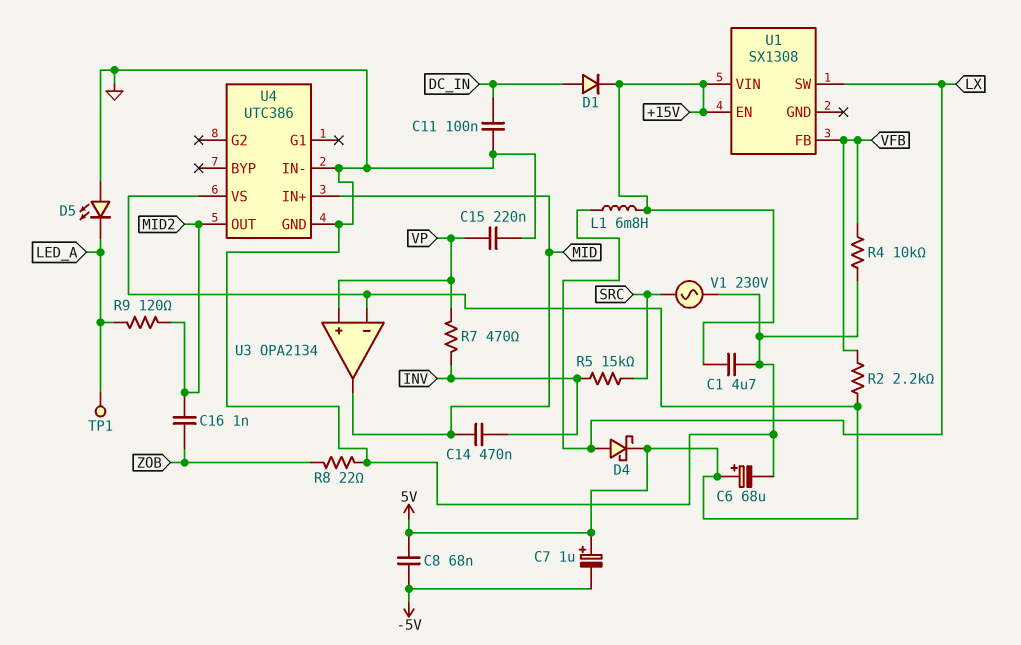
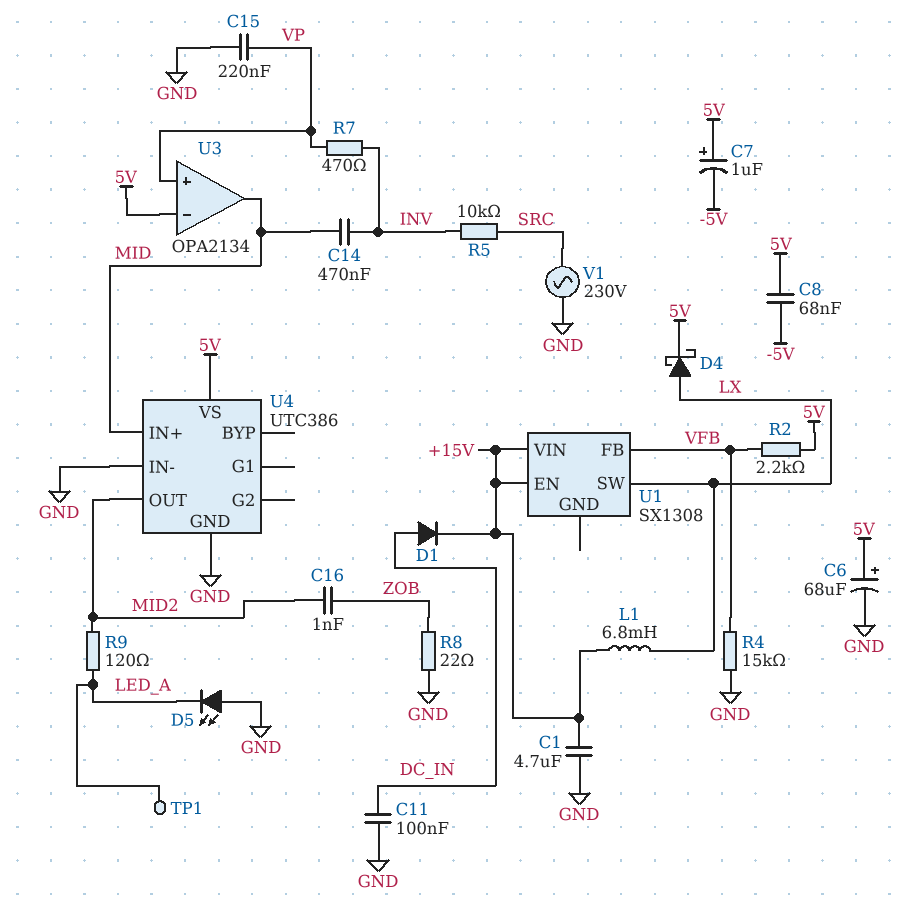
R4: 10k (GND, VFB) -> 15k (GND, VFB)
R5: 15k (INV, SRC) -> 10k (INV, SRC)

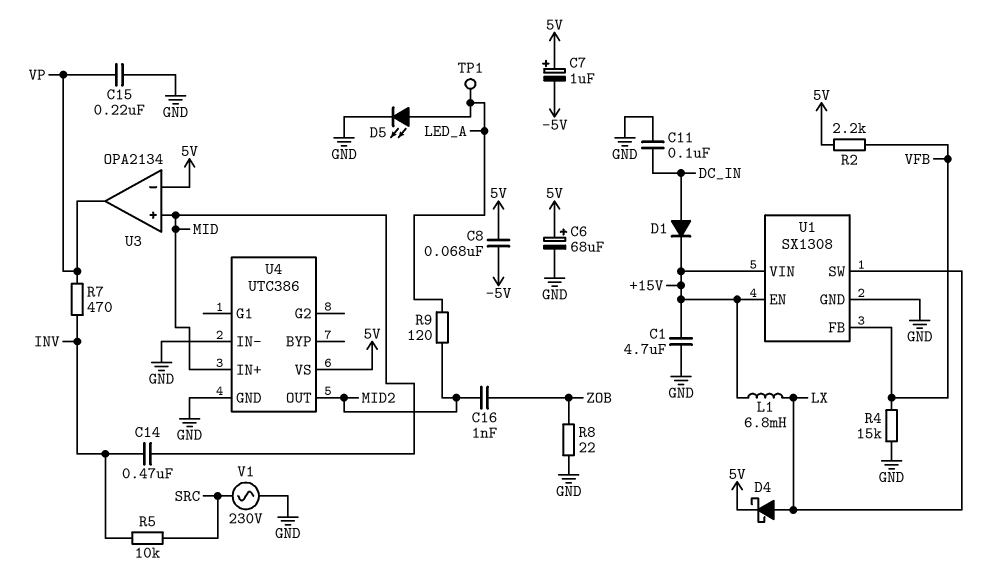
D5: LED (A GND, K LED_A) -> LED (A LED_A, K GND)
U1 pin GND: none -> GND
U3 pin in+: VP -> MID
U3 pin out: MID -> VP

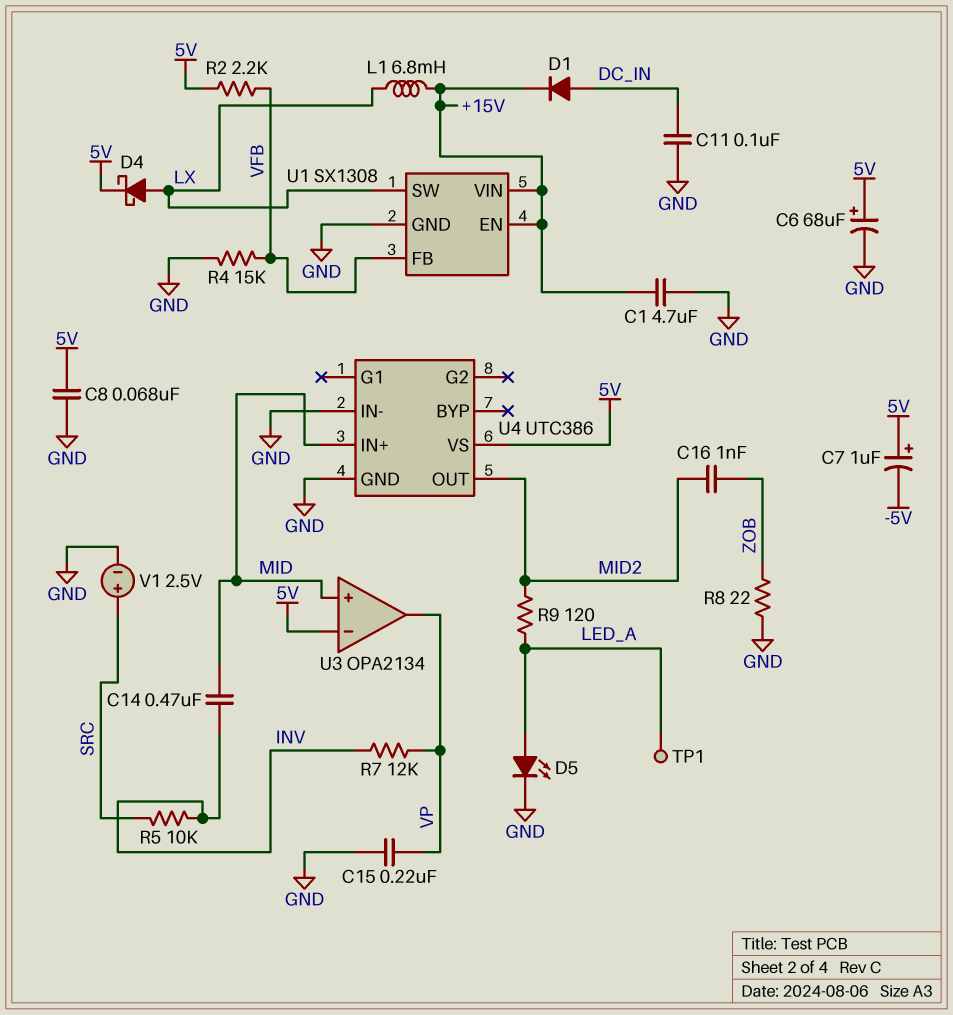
C8: 68nF (-5V, 5V) -> 68nF (5V, GND)
R7: 470 (INV, VP) -> 12k (INV, VP)
V1: AC 230V (GND, SRC) -> 2.5V (plus SRC, minus GND)

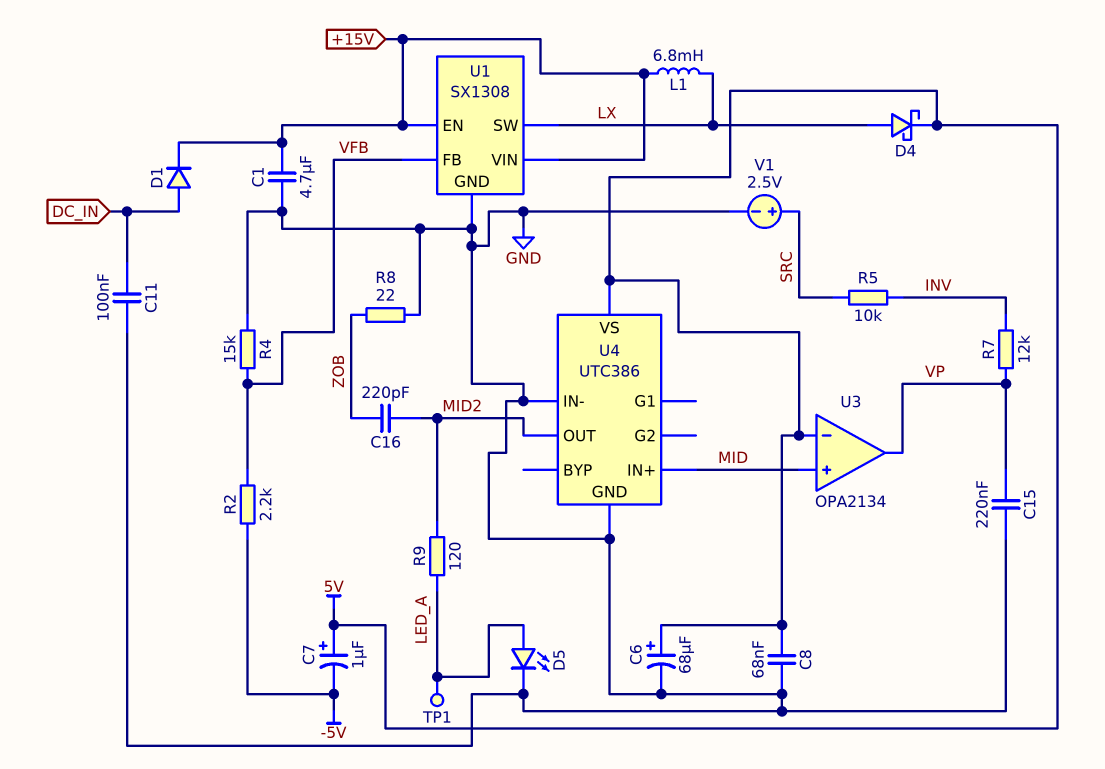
C14: 470nF (INV, MID) -> none
C16: 1nF (MID2, ZOB) -> 220pF (MID2, ZOB)
R2: 2.2k (5V, VFB) -> 2.2k (-5V, VFB)

